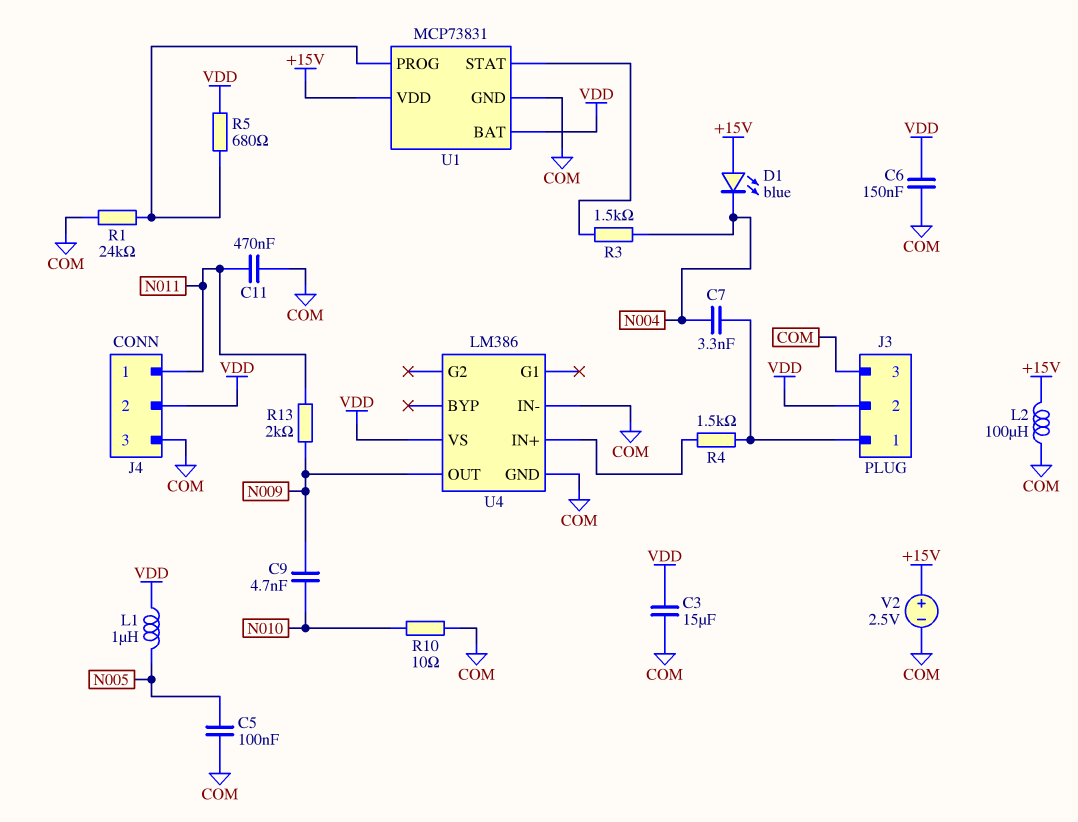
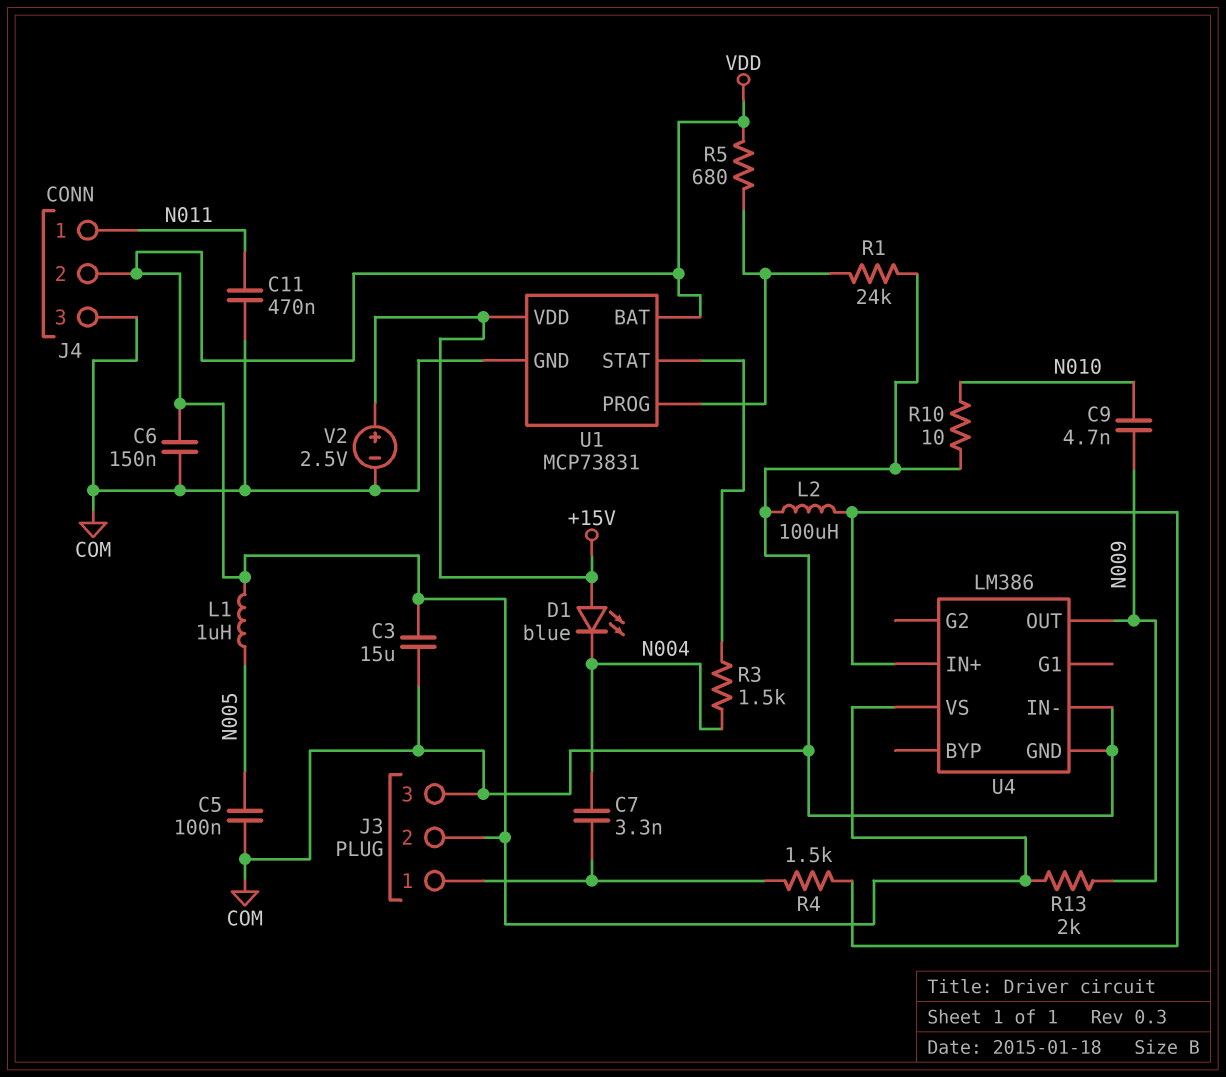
L2: 100uH (+15V, COM) -> 100uH (COM, U4/IN+)
R13: 2k (N009, N011) -> 2k (N009, VDD)

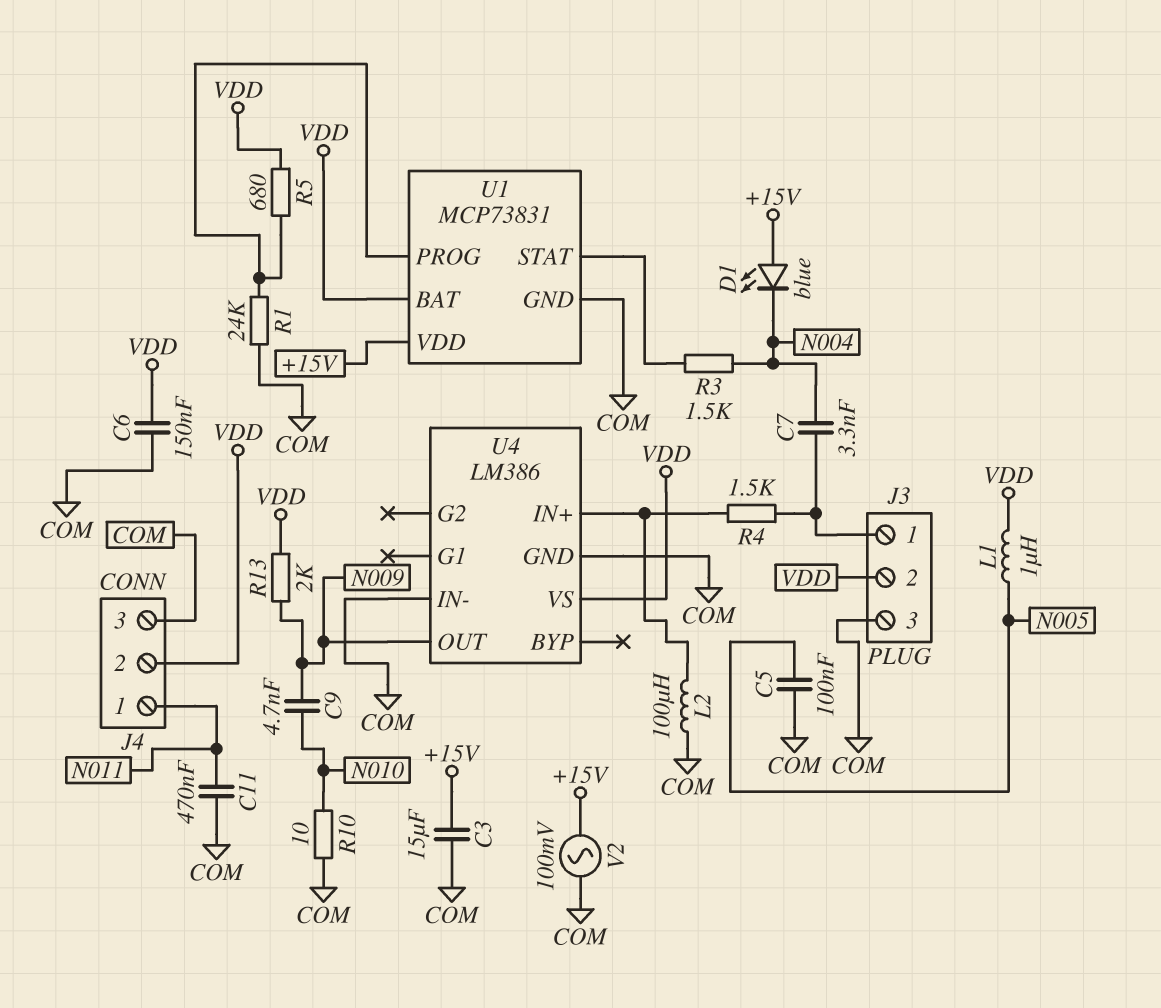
C3: 15uF (COM, VDD) -> 15uF (+15V, COM)
V2: 2.5V (plus +15V, minus COM) -> AC 100mV (+15V, COM)

